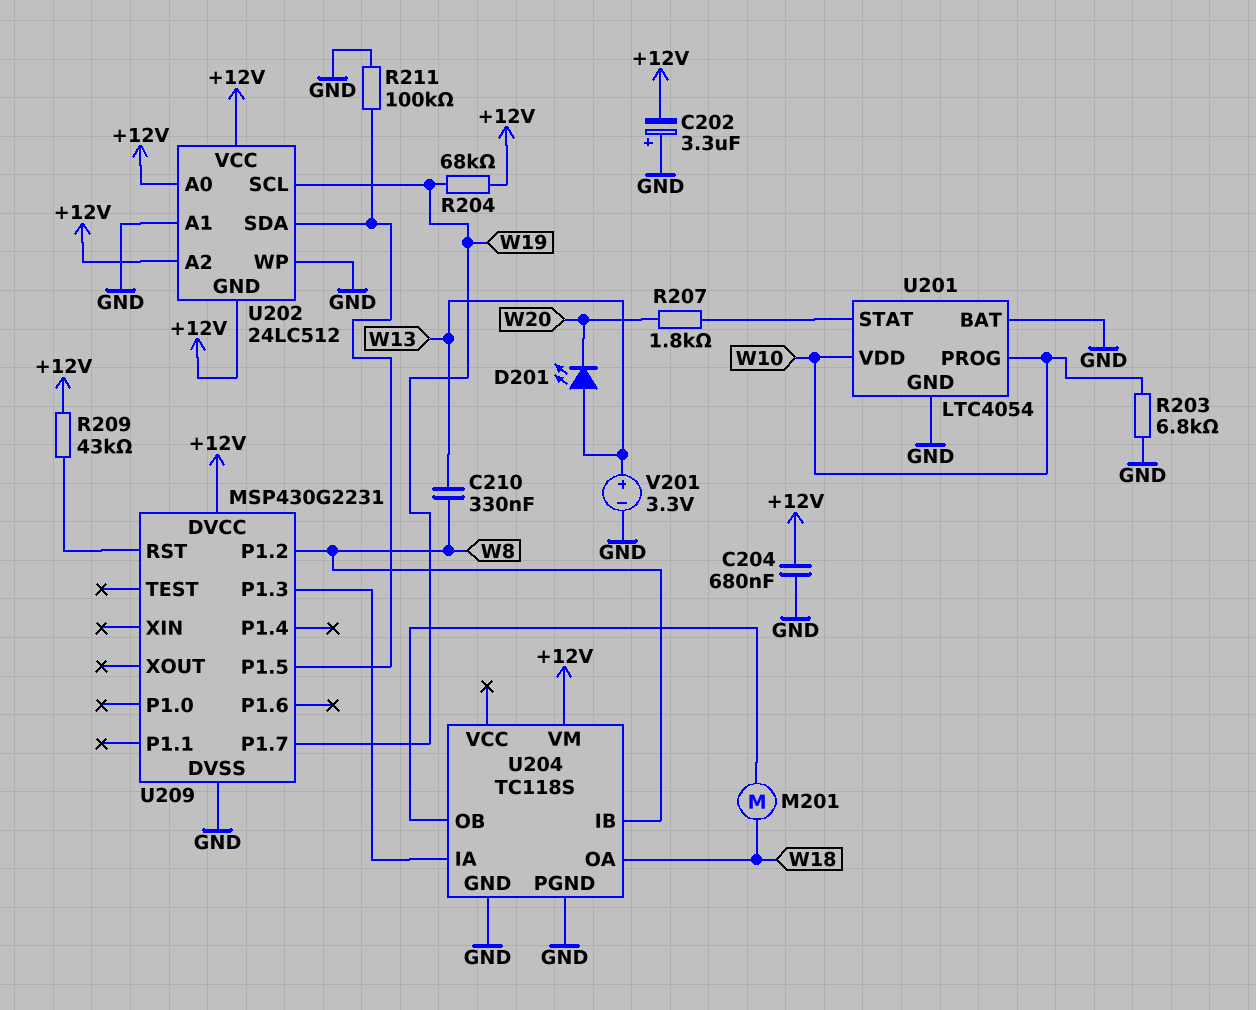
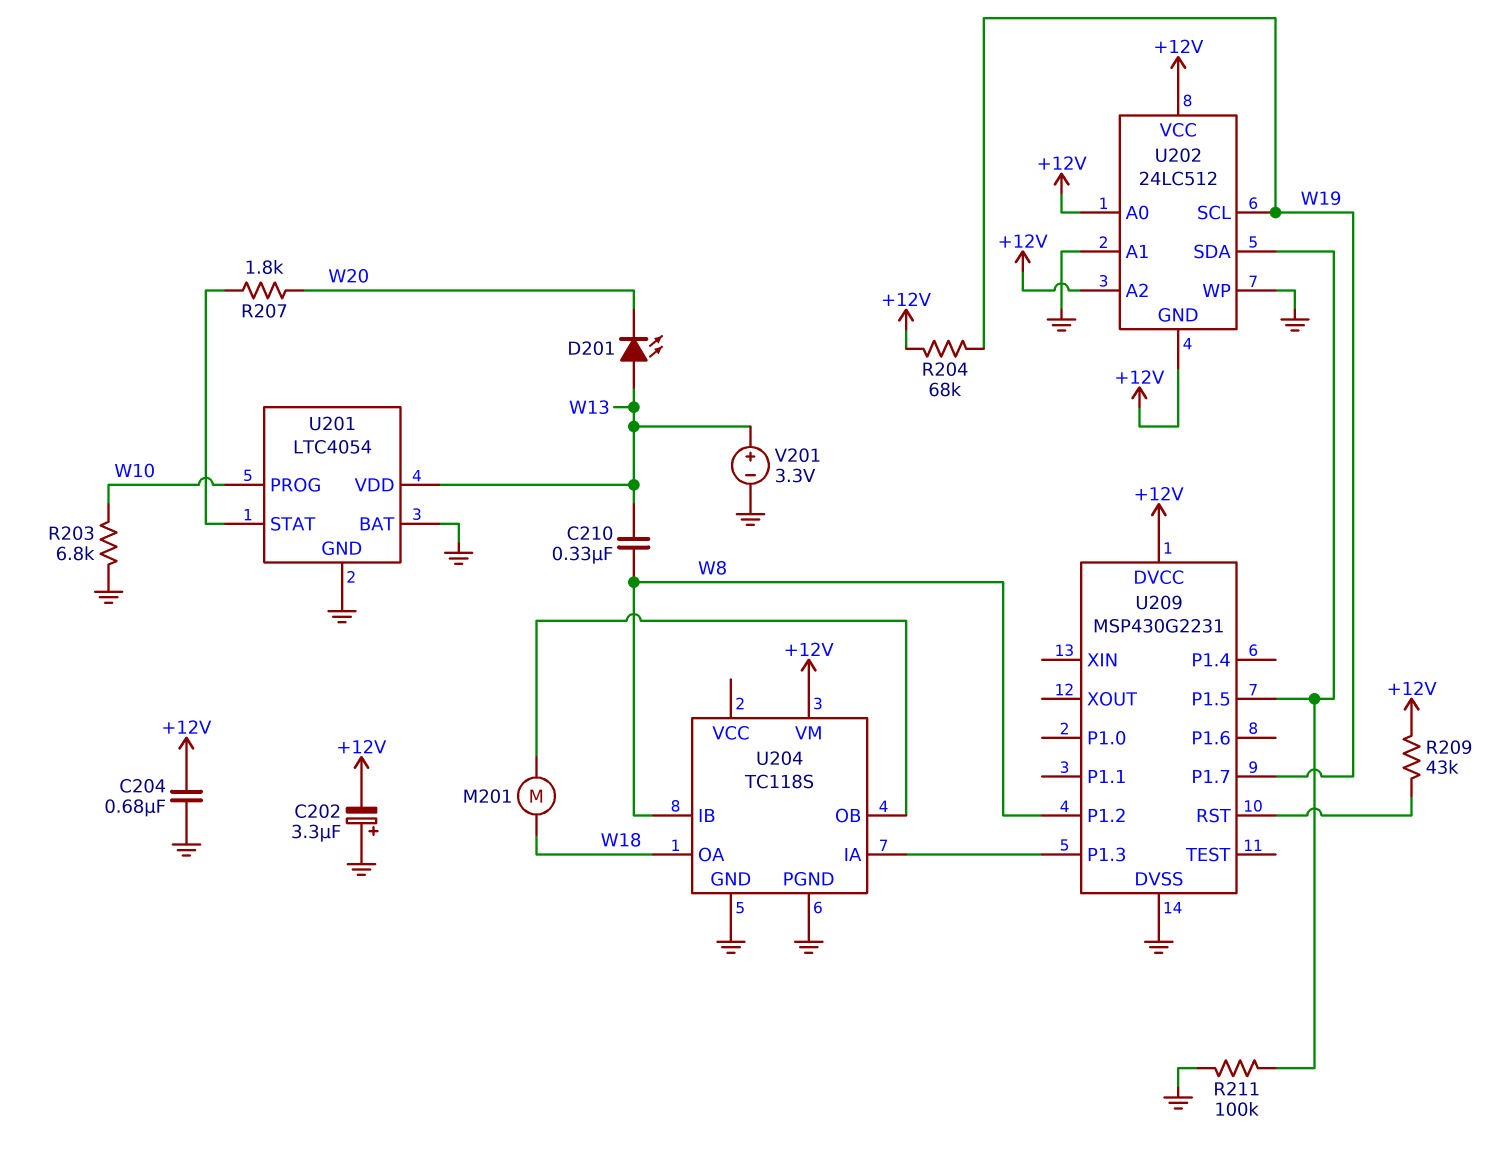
U201 pin VDD: W10 -> W13

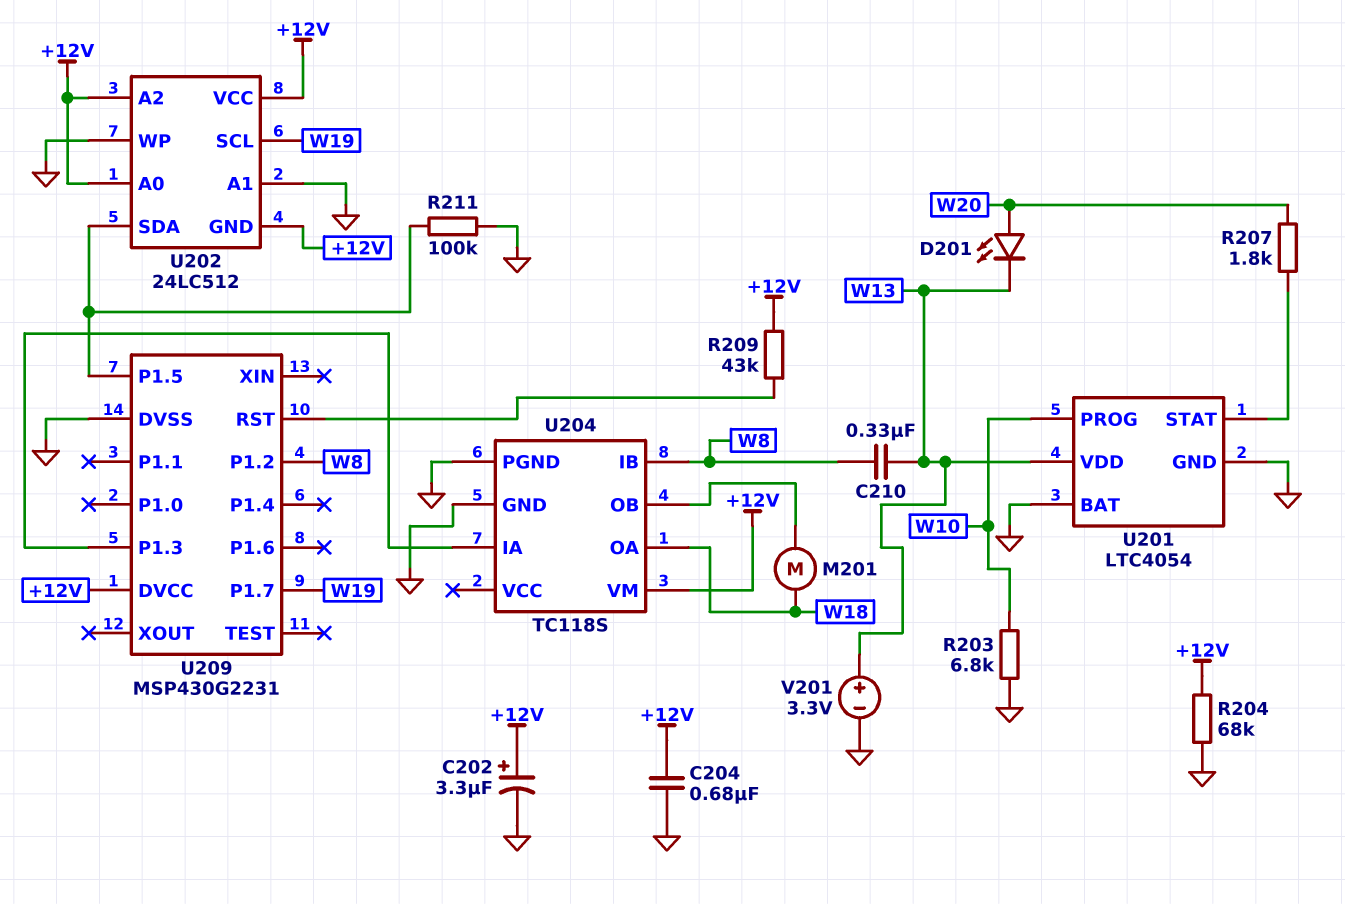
C202: 3.3uF (plus GND, minus +12V) -> 3.3uF (plus +12V, minus GND)
D201: LED (A W13, K W20) -> LED (A W20, K W13)
R204: 68k (+12V, W19) -> 68k (+12V, GND)

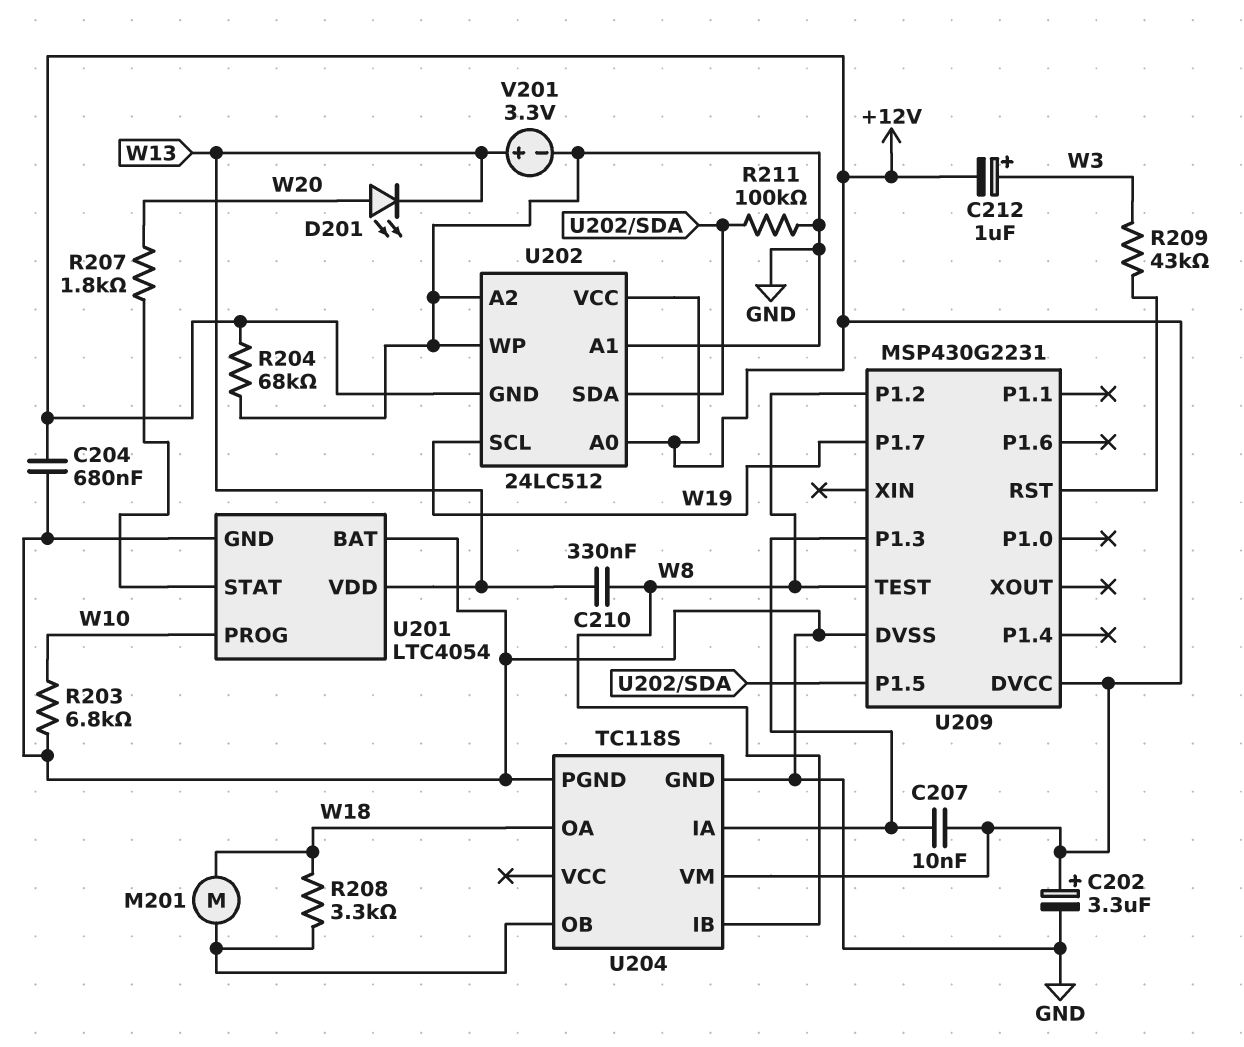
C207: none -> 10nF (+12V, U204/IA)
C212: none -> 1uF (plus W3, minus +12V)
R208: none -> 3.3k (U204/OB, W18)
R209: 43k (+12V, U209/RST) -> 43k (U209/RST, W3)
U202 pin A2: +12V -> GND
U209 pin TEST: none -> W8

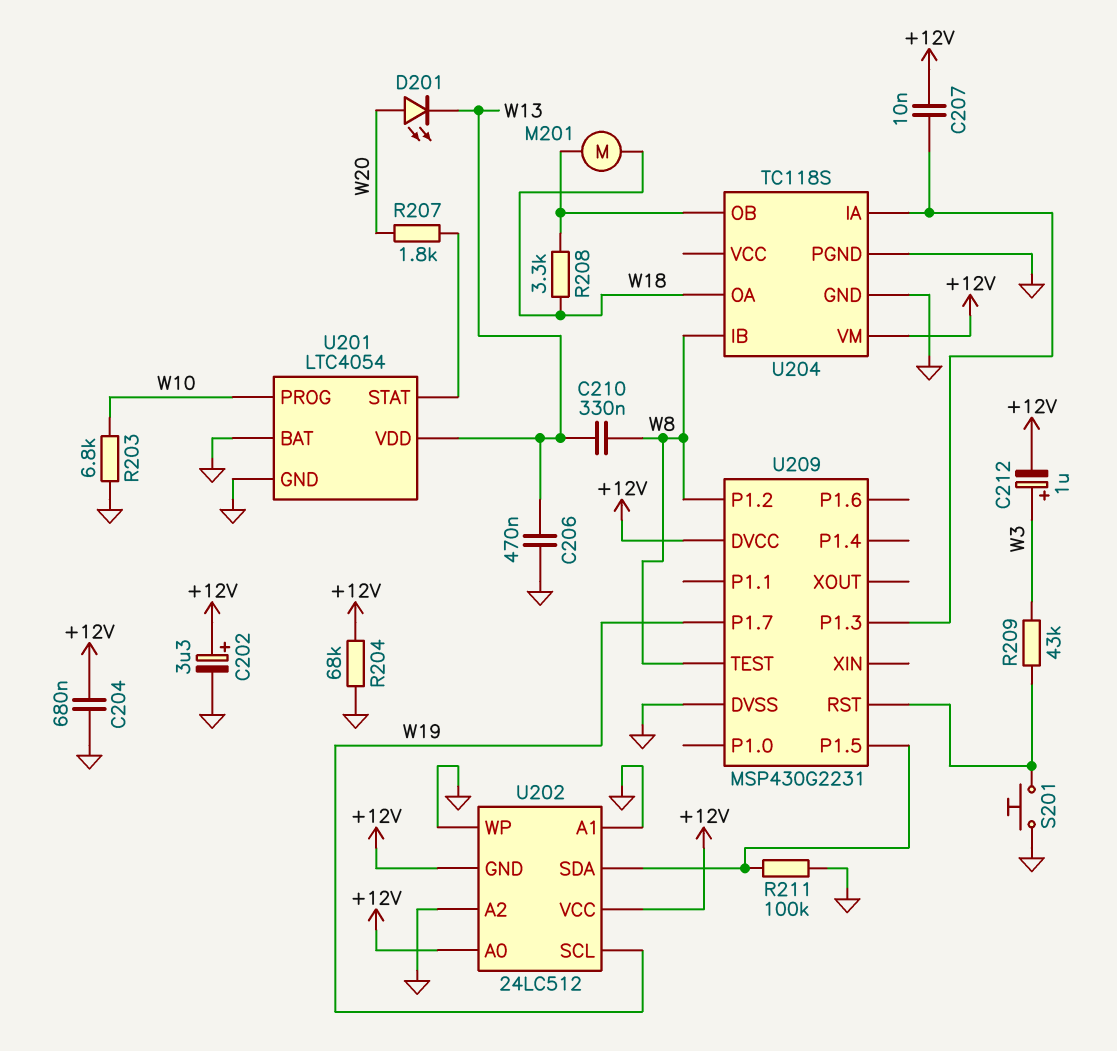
C206: none -> 470nF (GND, W13)
S201: none -> button (GND, U209/RST)
V201: 3.3V (plus W13, minus GND) -> none

